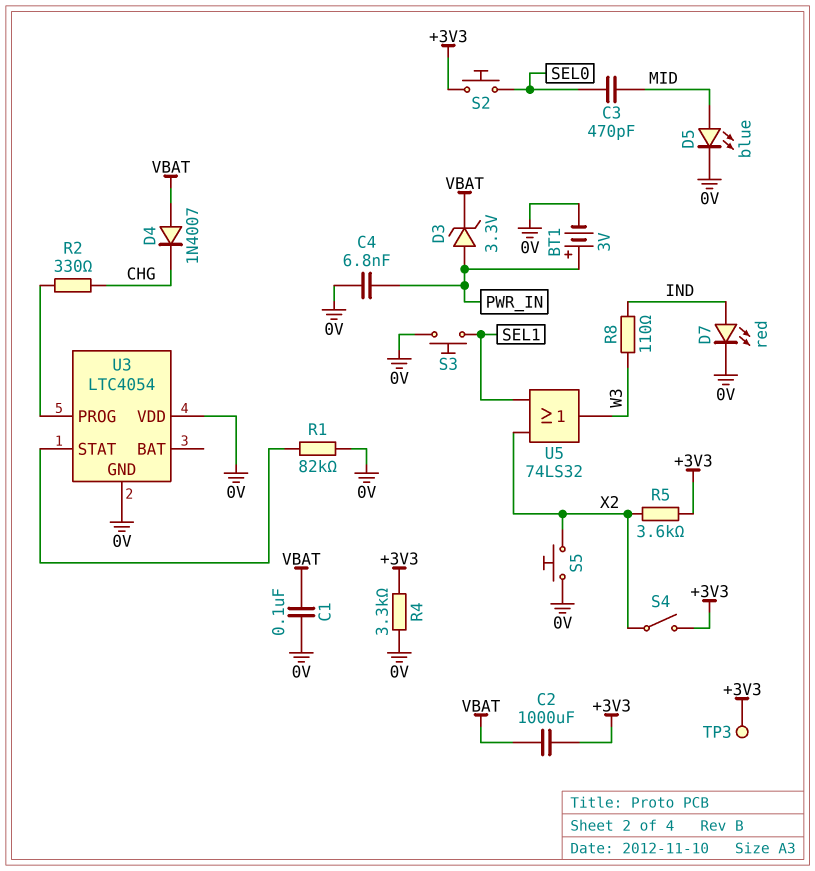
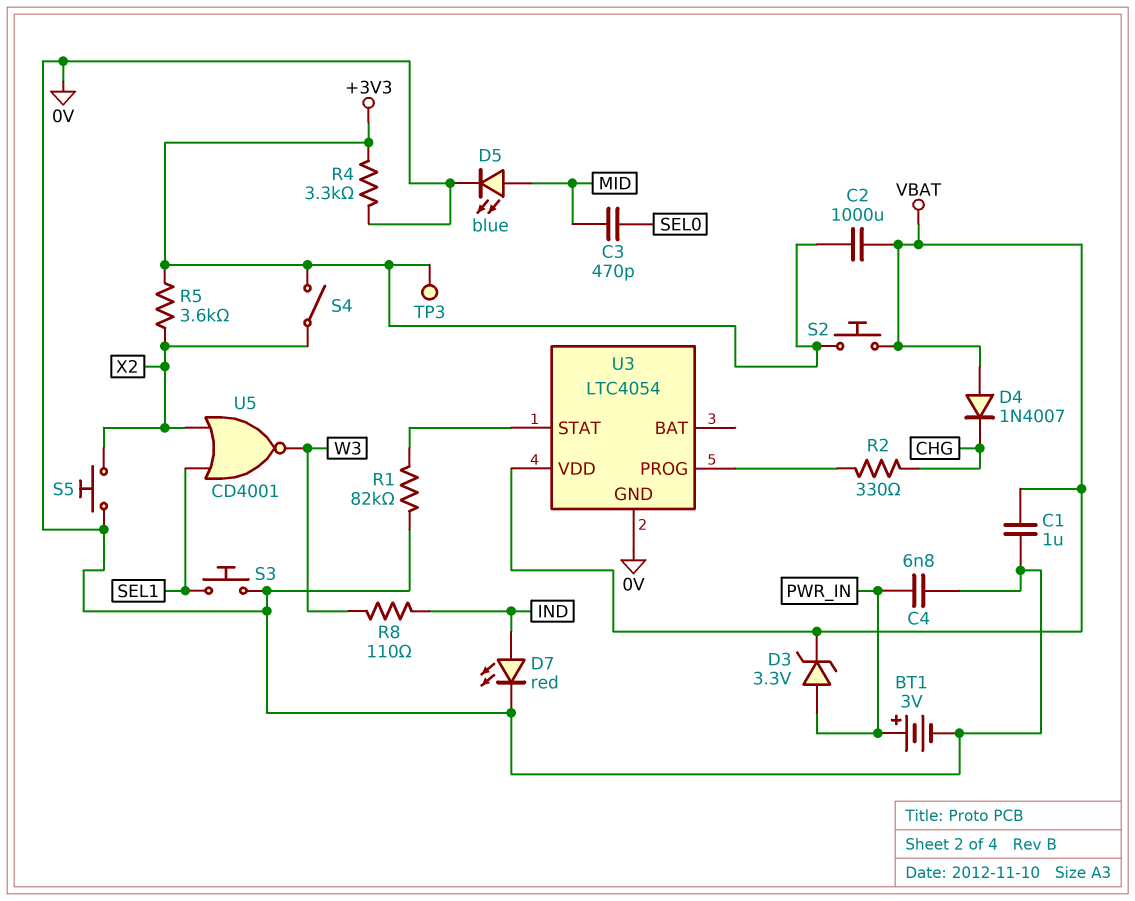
C1: 100nF (0V, VBAT) -> 1uF (0V, VBAT)
S2: button (+3V3, SEL0) -> button (+3V3, VBAT)
U3 pin VDD: 0V -> VBAT
U5: OR 74LS32 (in SEL1, in X2, out W3) -> NOR CD4001 (in SEL1, in X2, out W3)

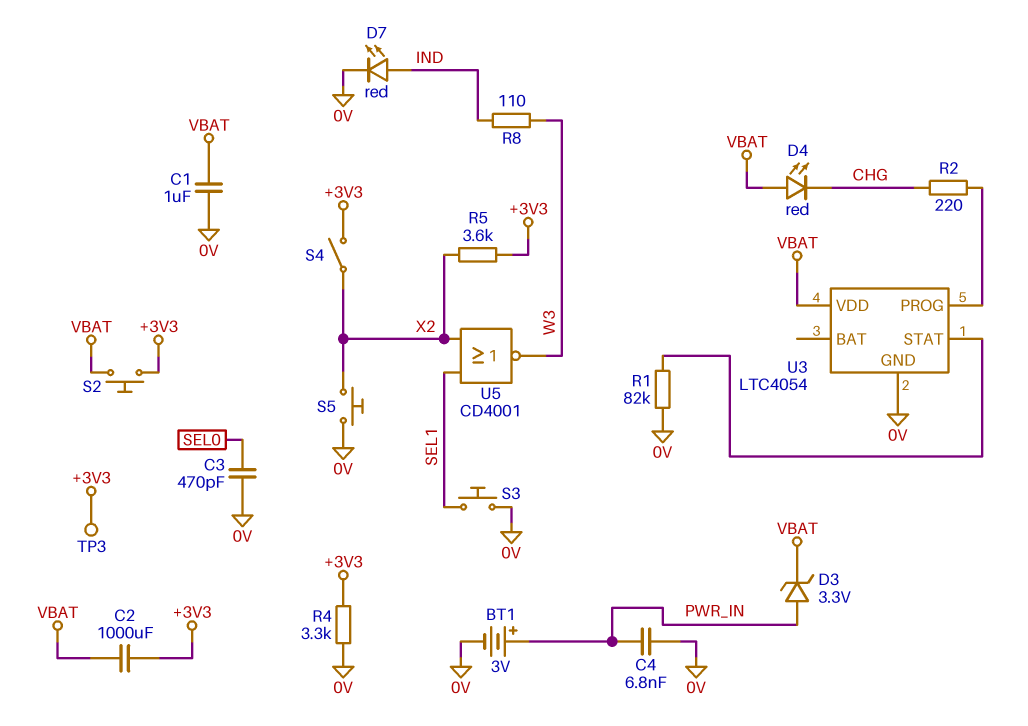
C3: 470pF (MID, SEL0) -> 470pF (0V, SEL0)
D4: diode 1N4007 (A VBAT, K CHG) -> LED red (A VBAT, K CHG)
D5: LED blue (A MID, K 0V) -> none
R2: 330 (CHG, U3/PROG) -> 220 (CHG, U3/PROG)

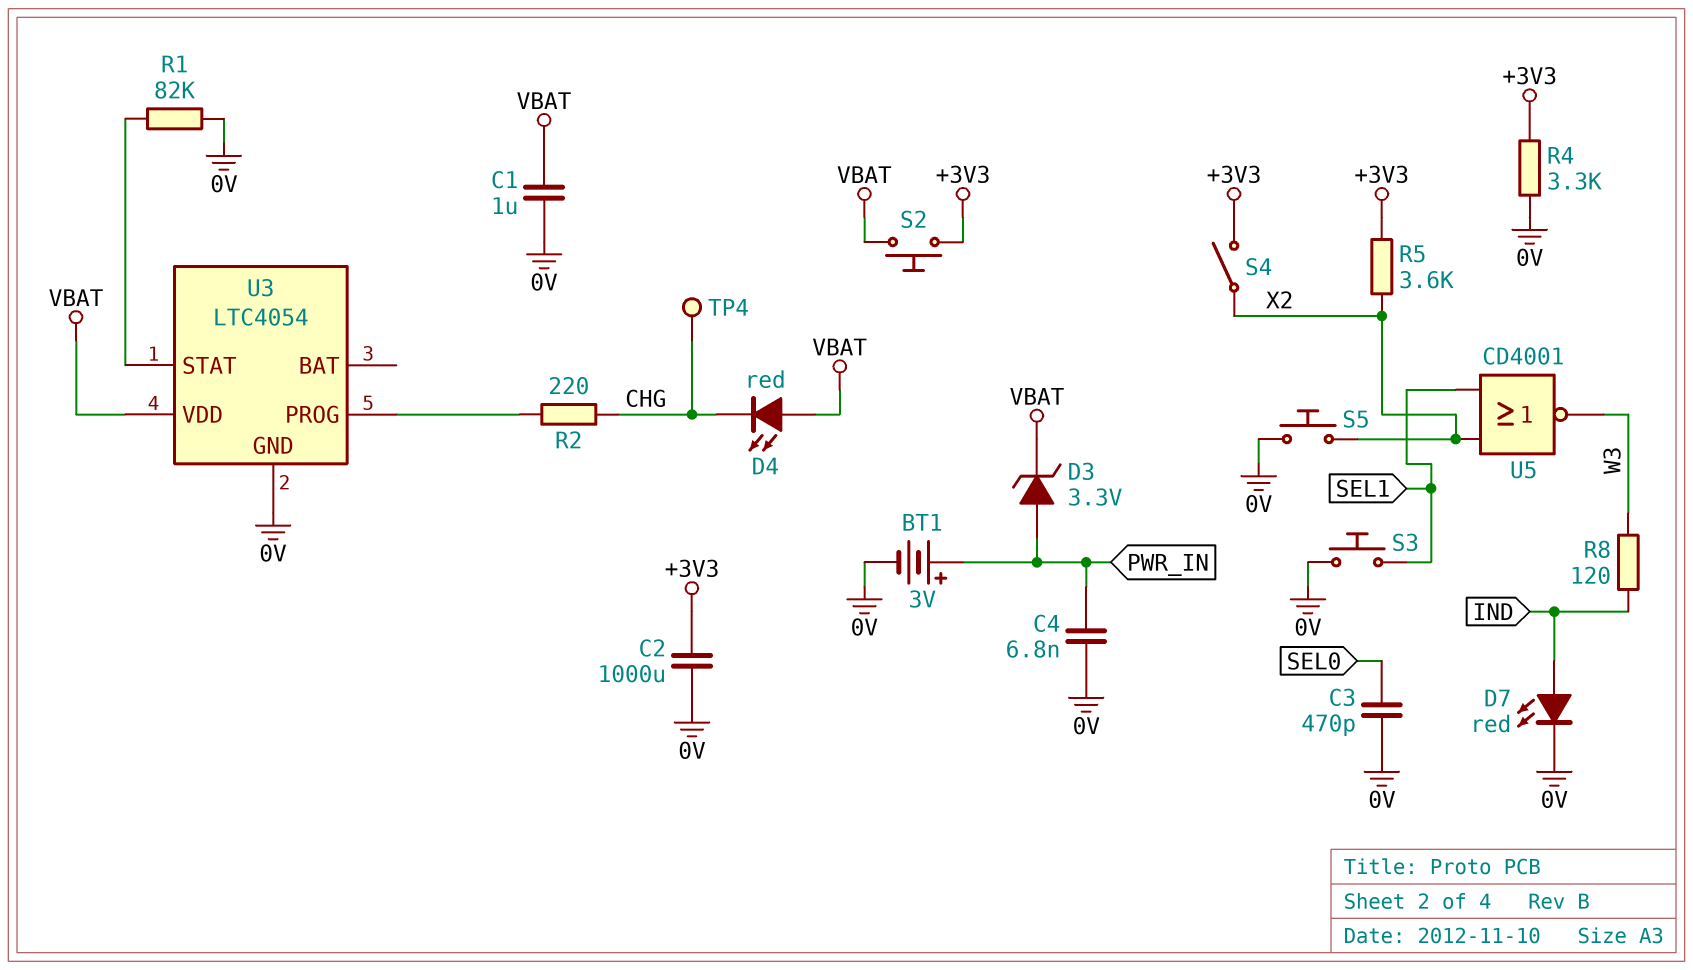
C2: 1000uF (+3V3, VBAT) -> 1000uF (+3V3, 0V)
R8: 110 (IND, W3) -> 120 (IND, W3)
TP3: test point (+3V3) -> none
TP4: none -> test point (CHG)

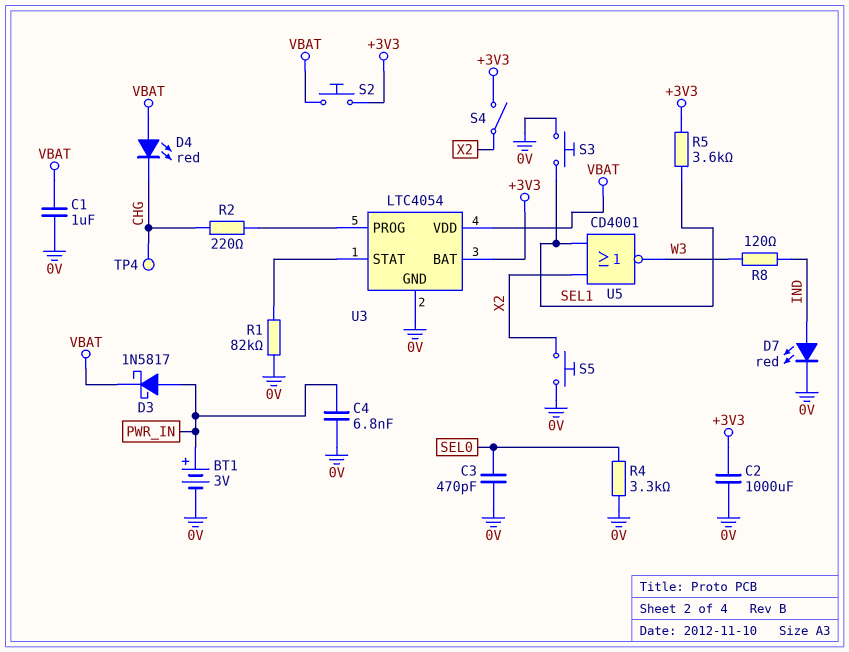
D3: zener 3.3V (A PWR_IN, K VBAT) -> schottky 1N5817 (A PWR_IN, K VBAT)
R4: 3.3k (+3V3, 0V) -> 3.3k (0V, SEL0)
R5: 3.6k (+3V3, X2) -> 3.6k (+3V3, SEL1)
U3 pin BAT: none -> +3V3

